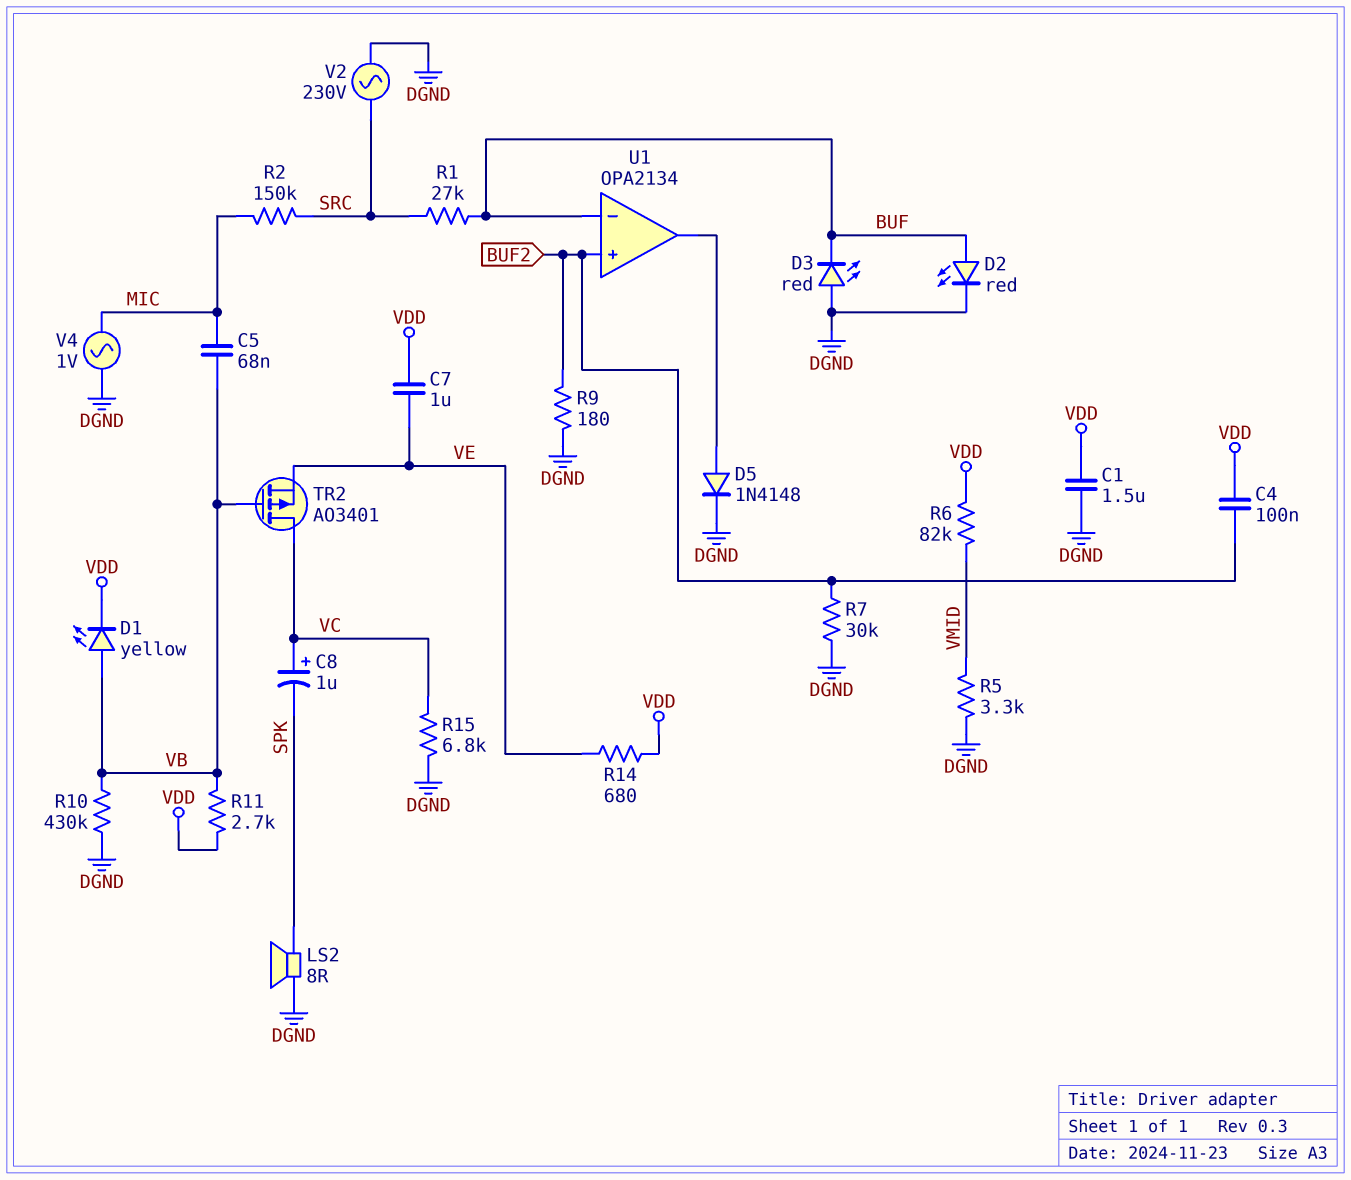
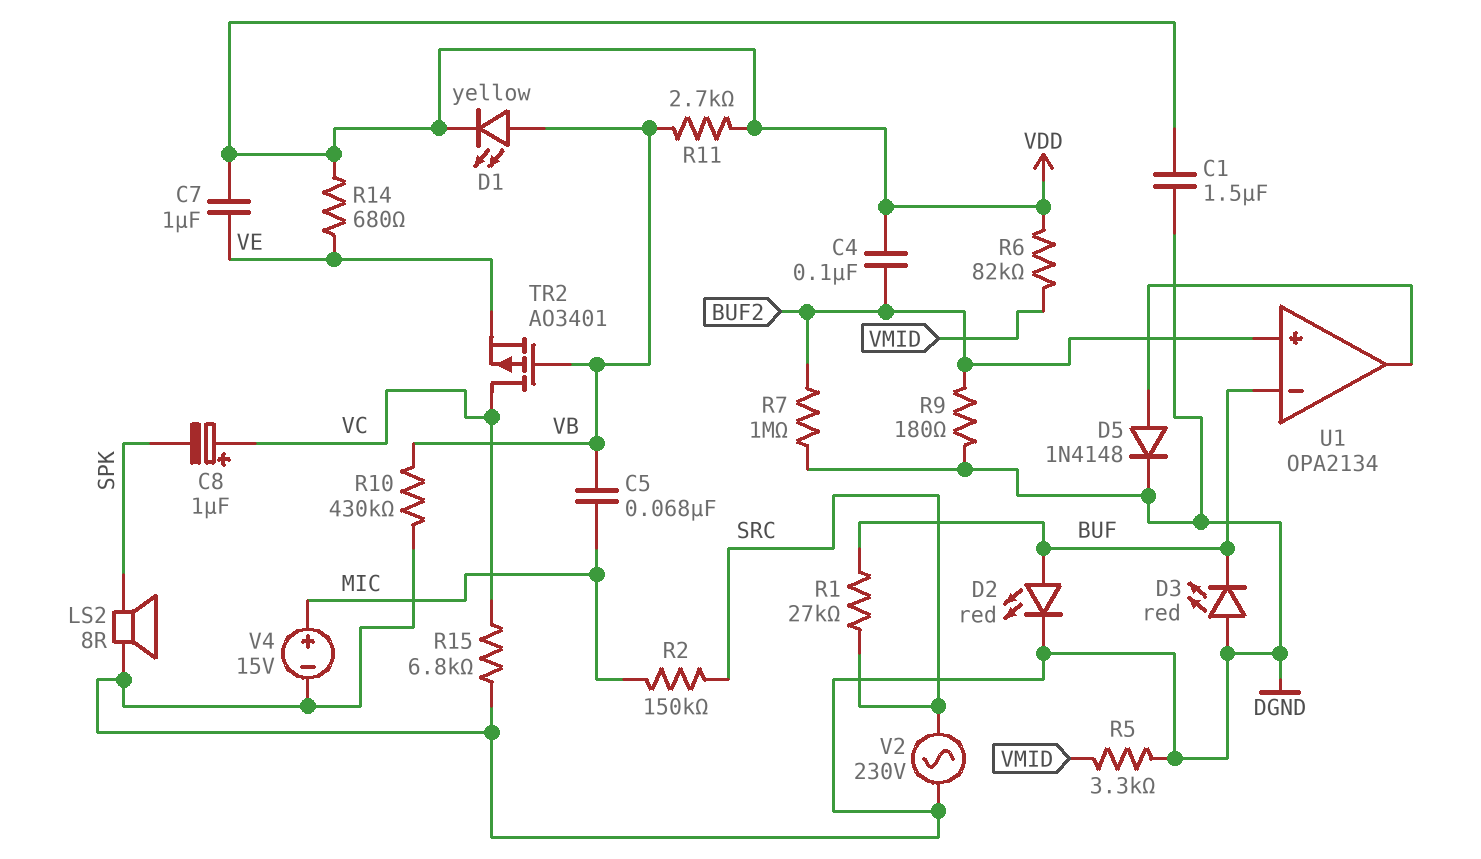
R7: 30k (BUF2, DGND) -> 1M (BUF2, DGND)
V4: AC 1V (DGND, MIC) -> 15V (plus MIC, minus DGND)

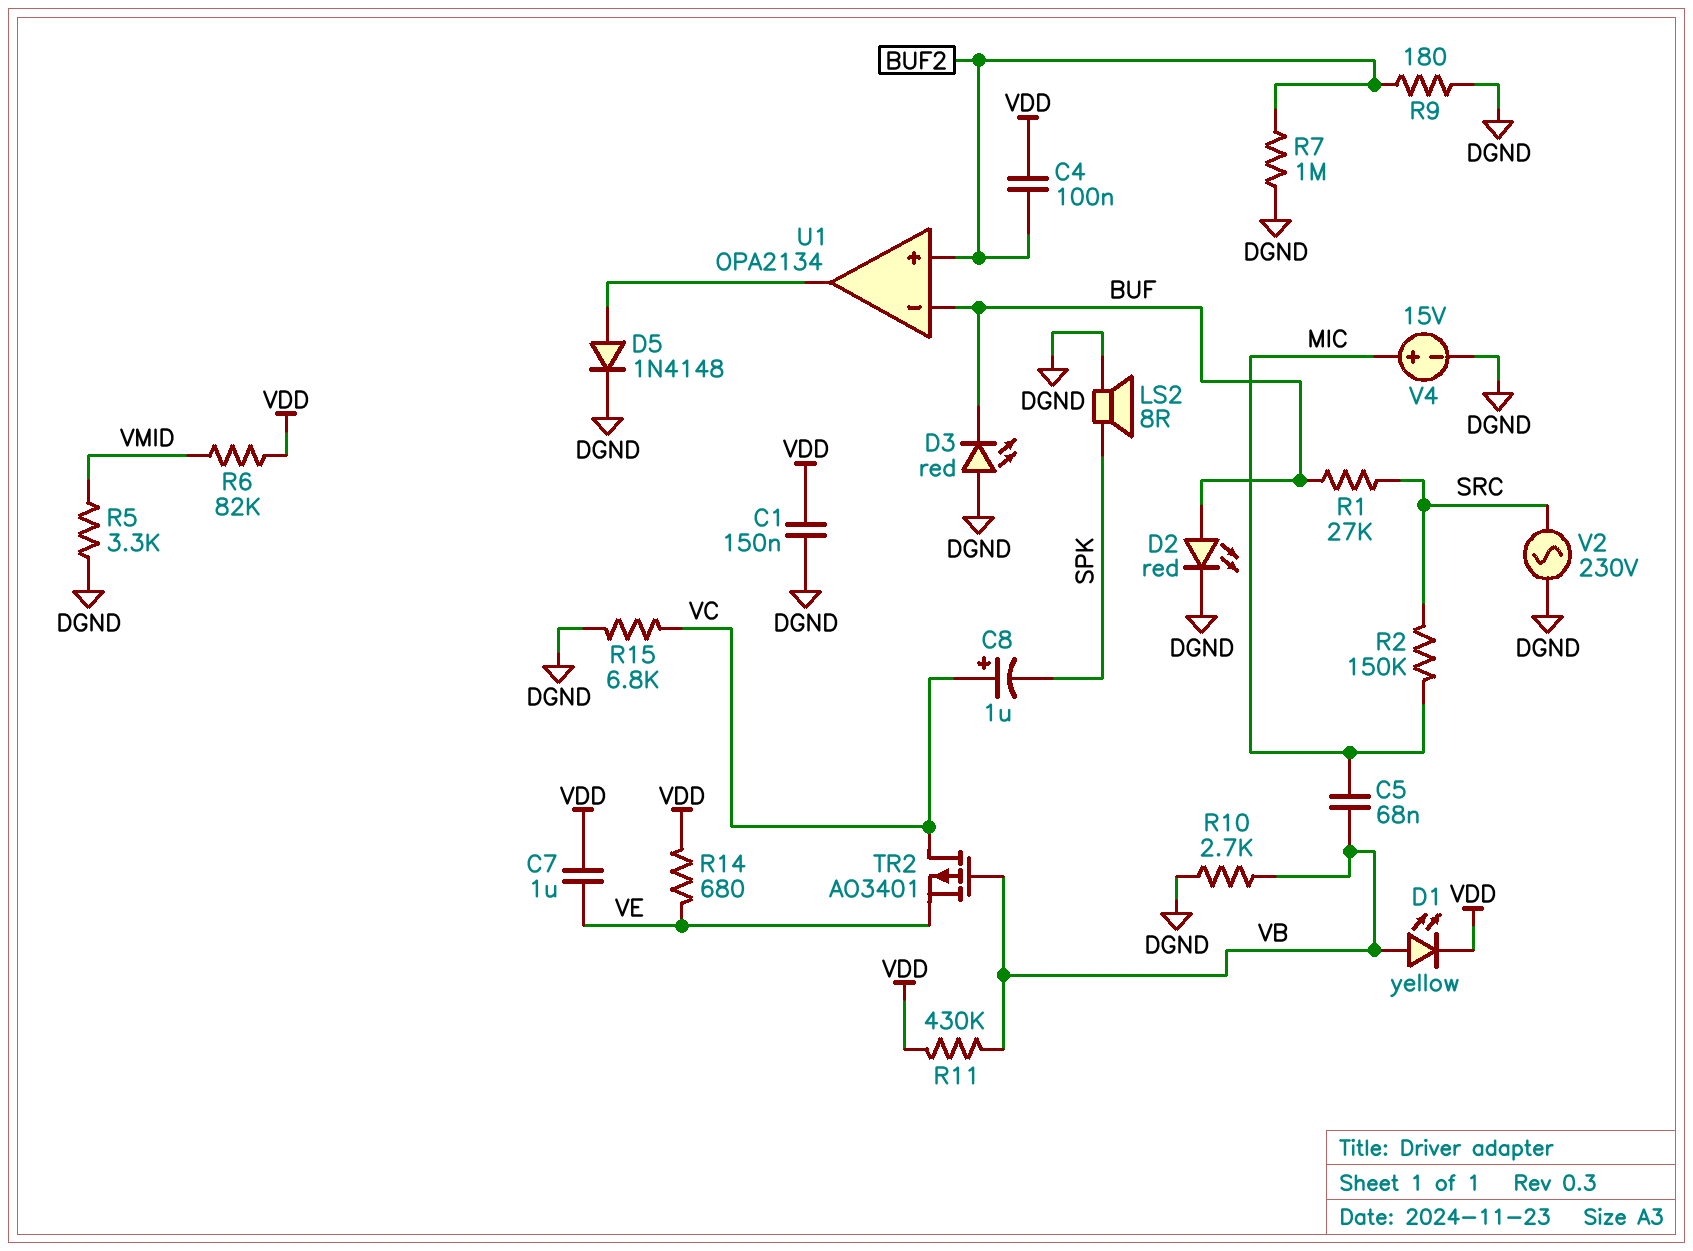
C1: 1.5uF (DGND, VDD) -> 150nF (DGND, VDD)
R10: 430k (DGND, VB) -> 2.7k (DGND, VB)
R11: 2.7k (VB, VDD) -> 430k (VB, VDD)

